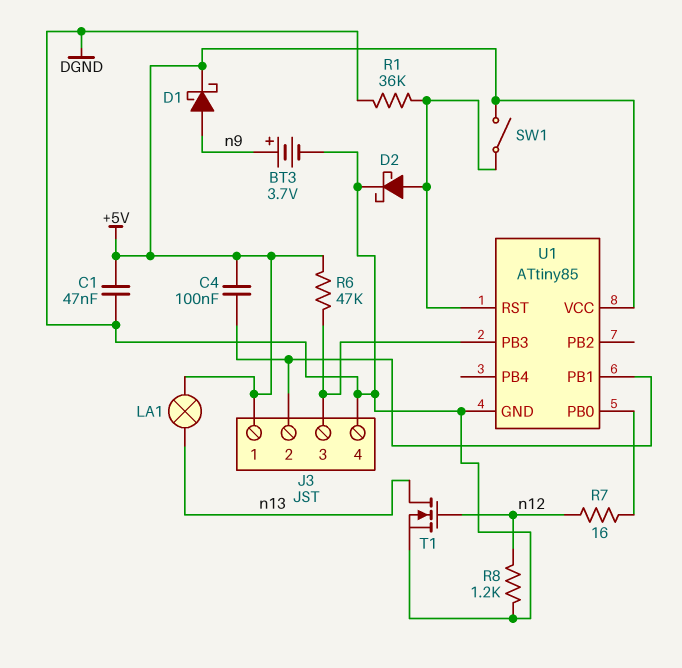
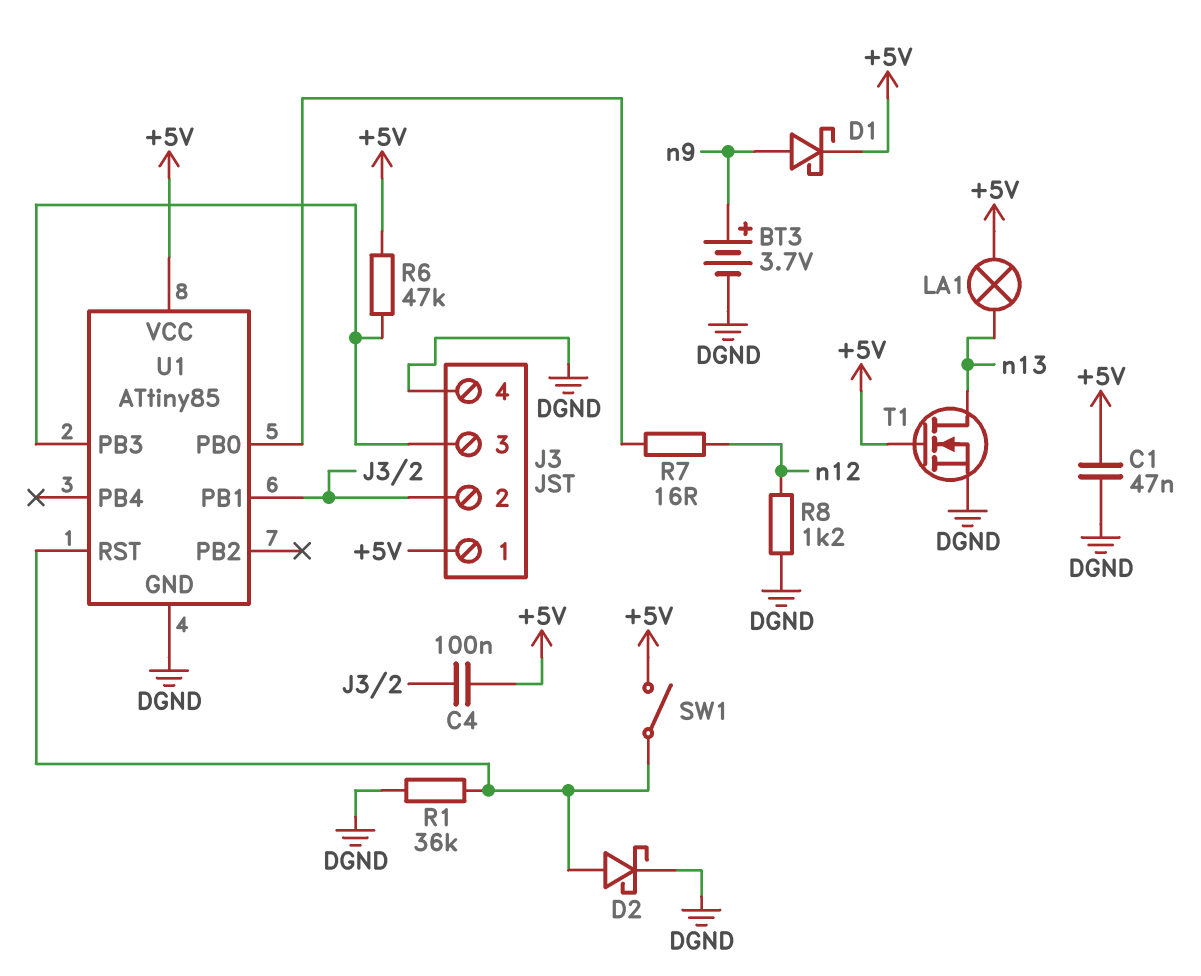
T1: NMOS (G n12, D n13, S DGND) -> NMOS (G +5V, D n13, S DGND)

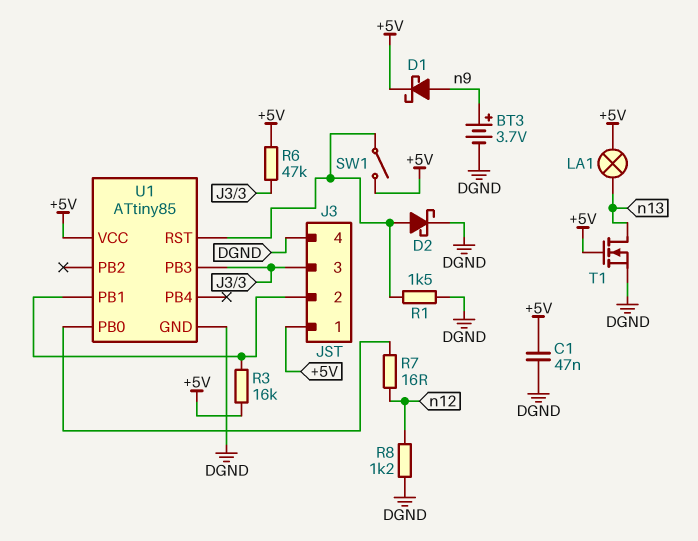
C4: 100nF (+5V, J3/2) -> none
R1: 36k (DGND, U1/RST) -> 1.5k (DGND, U1/RST)
R3: none -> 16k (+5V, J3/2)

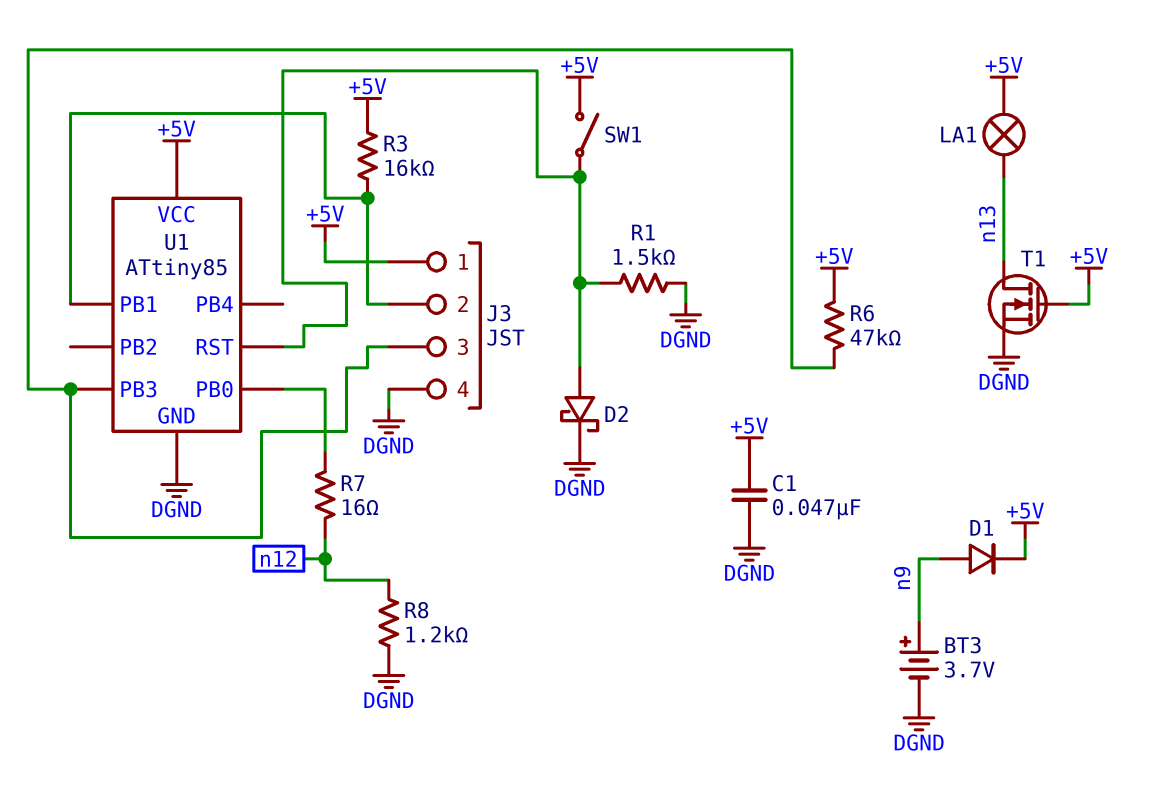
D1: schottky (A n9, K +5V) -> diode (A n9, K +5V)

